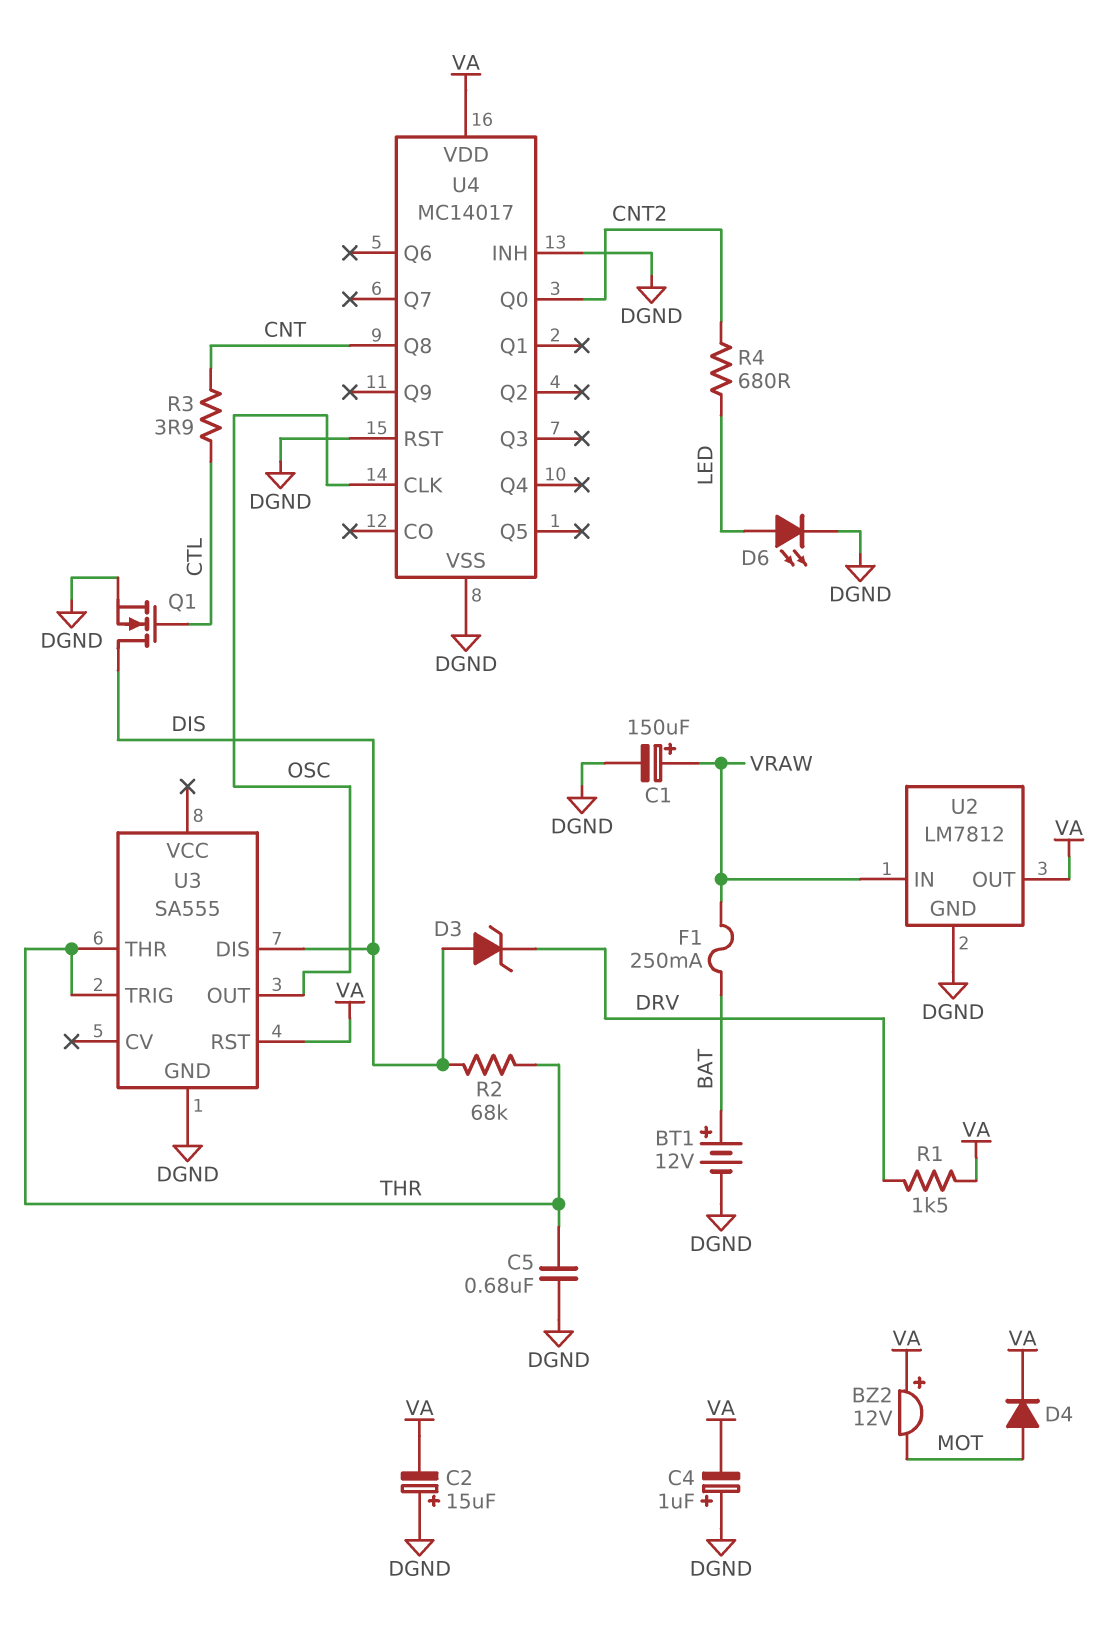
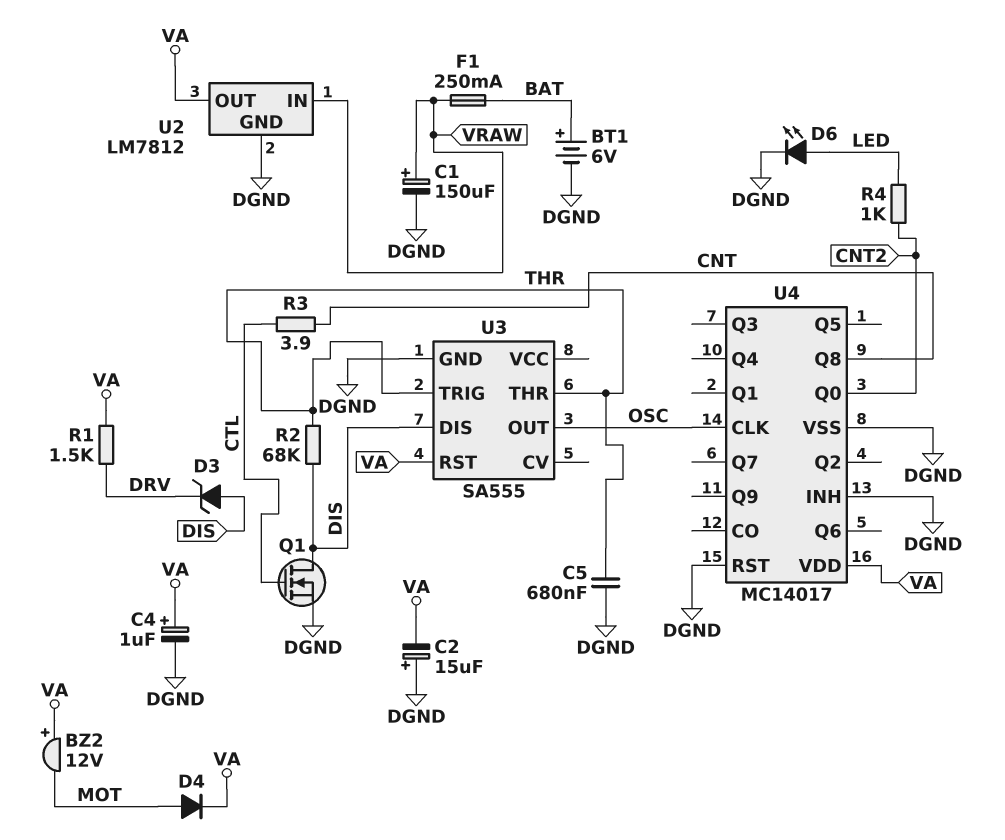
BT1: 12V (plus BAT, minus DGND) -> 6V (plus BAT, minus DGND)
C4: 1uF (plus DGND, minus VA) -> 1uF (plus VA, minus DGND)
R4: 680 (CNT2, LED) -> 1k (CNT2, LED)

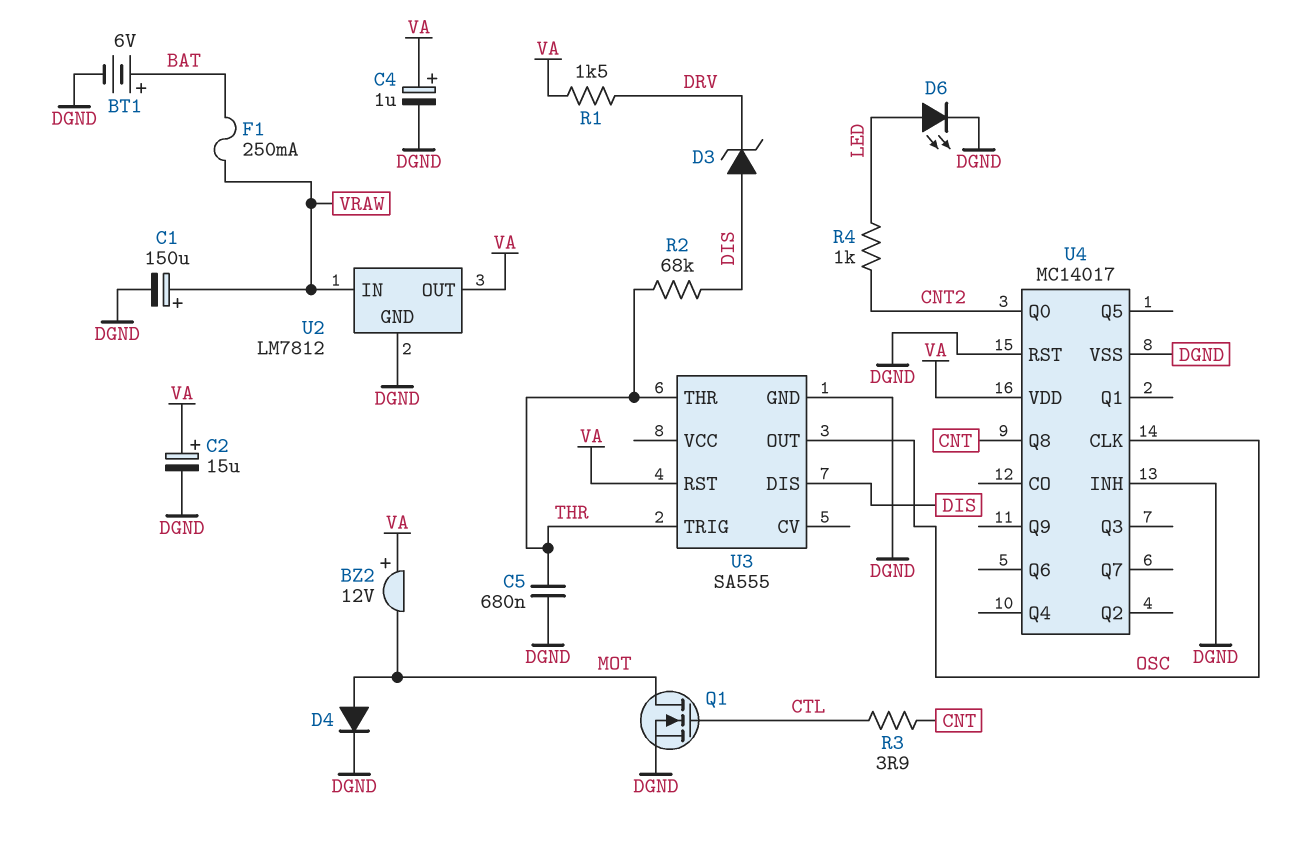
C2: 15uF (plus DGND, minus VA) -> 15uF (plus VA, minus DGND)
D4: diode (A MOT, K VA) -> diode (A MOT, K DGND)
Q1: NMOS (G CTL, D DIS, S DGND) -> NMOS (G CTL, D MOT, S DGND)

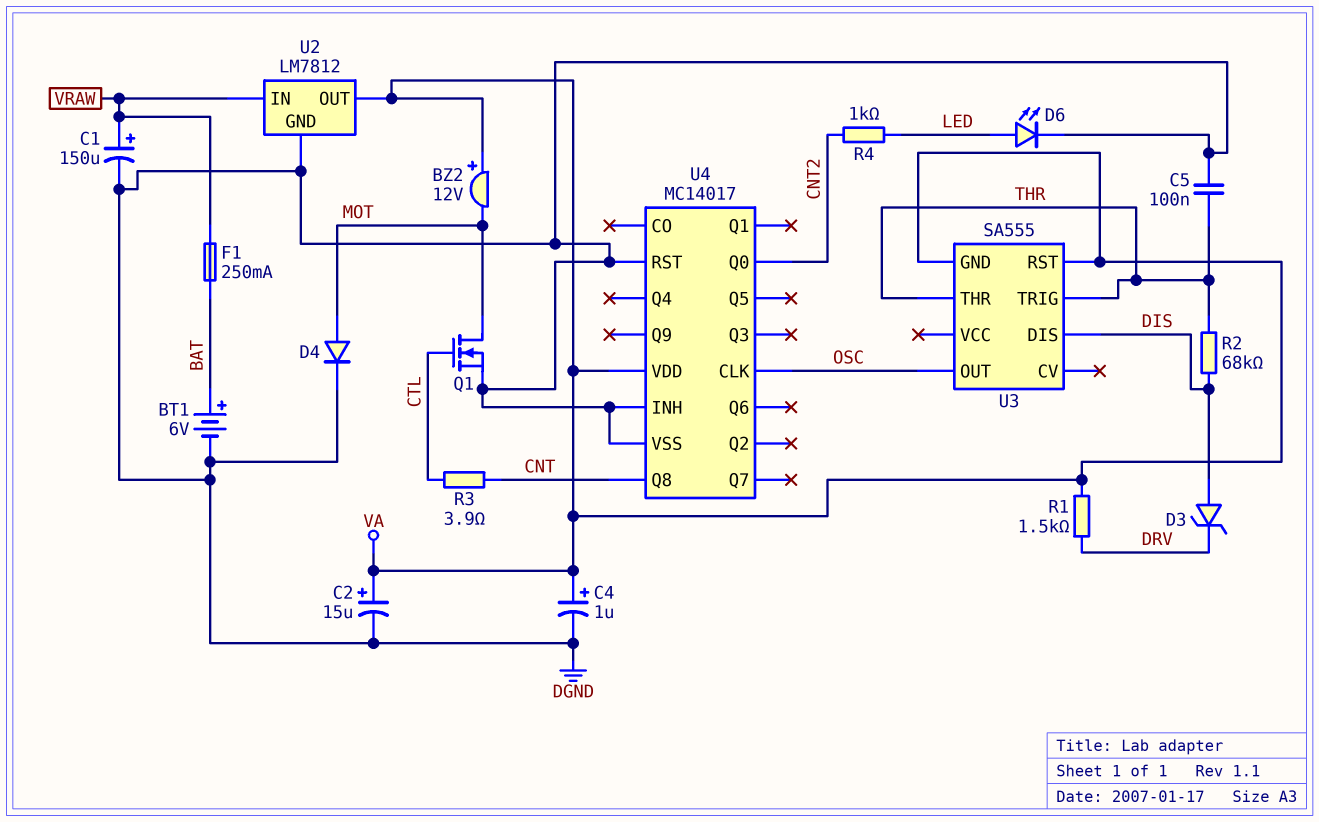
C5: 680nF (DGND, THR) -> 100nF (DGND, THR)
U3 pin GND: DGND -> VA

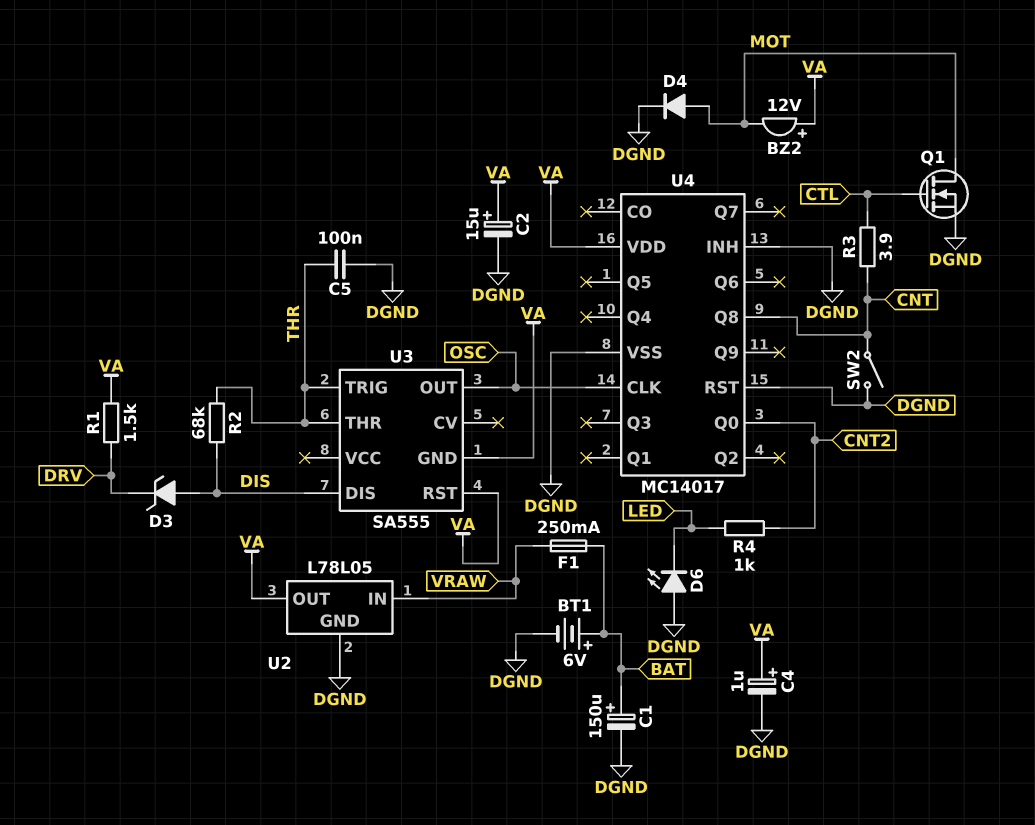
C1: 150uF (plus VRAW, minus DGND) -> 150uF (plus BAT, minus DGND)
D6: LED (A LED, K DGND) -> LED (A DGND, K LED)
SW2: none -> switch (CNT, DGND)
U2: LM7812 -> L78L05

